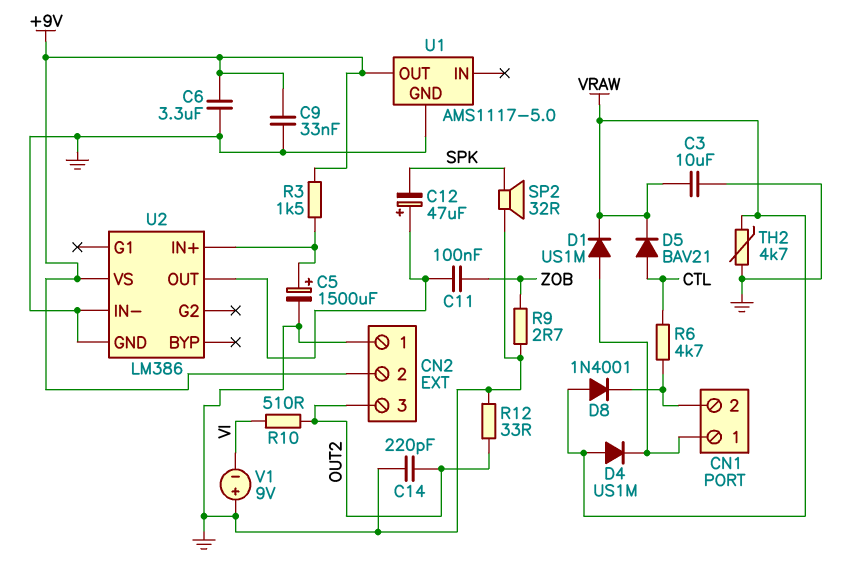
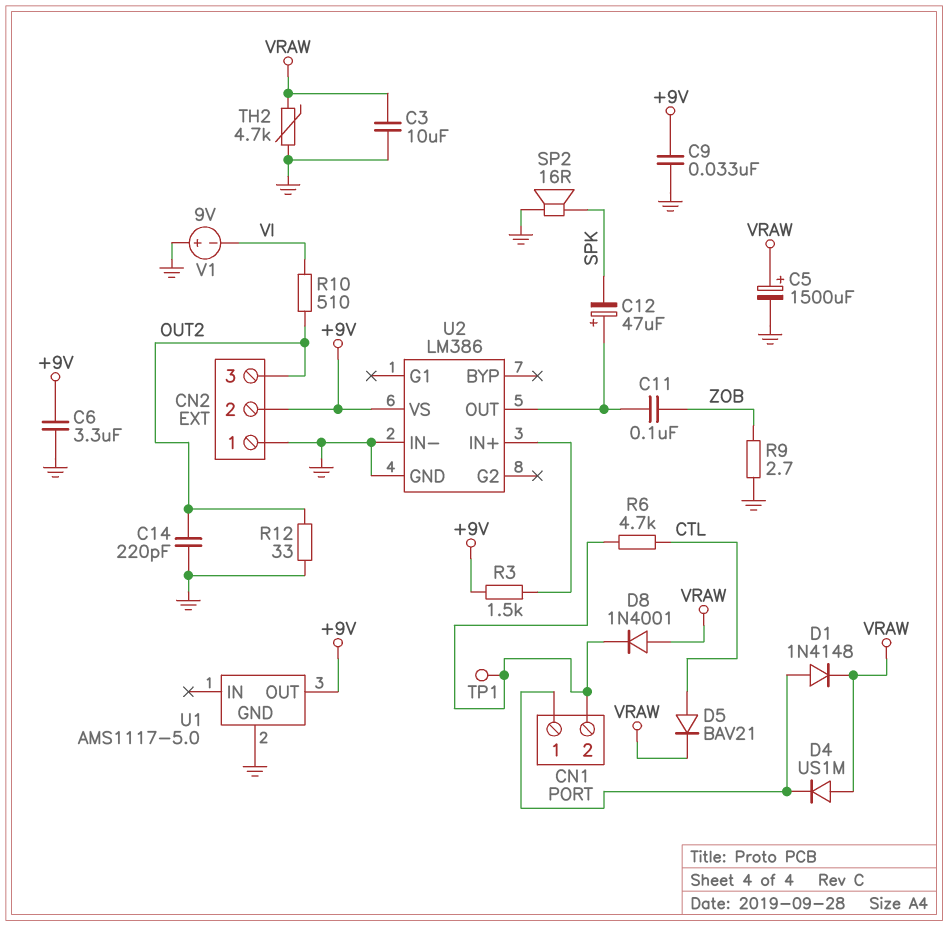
C5: 1500uF (plus U2/IN+, minus GND) -> 1500uF (plus VRAW, minus GND)
D1: diode US1M (A CN1/1, K VRAW) -> diode 1N4148 (A CN1/1, K VRAW)
SP2: speaker 32R (GND, SPK) -> speaker 16R (GND, SPK)
TP1: none -> test point (CN1/2)

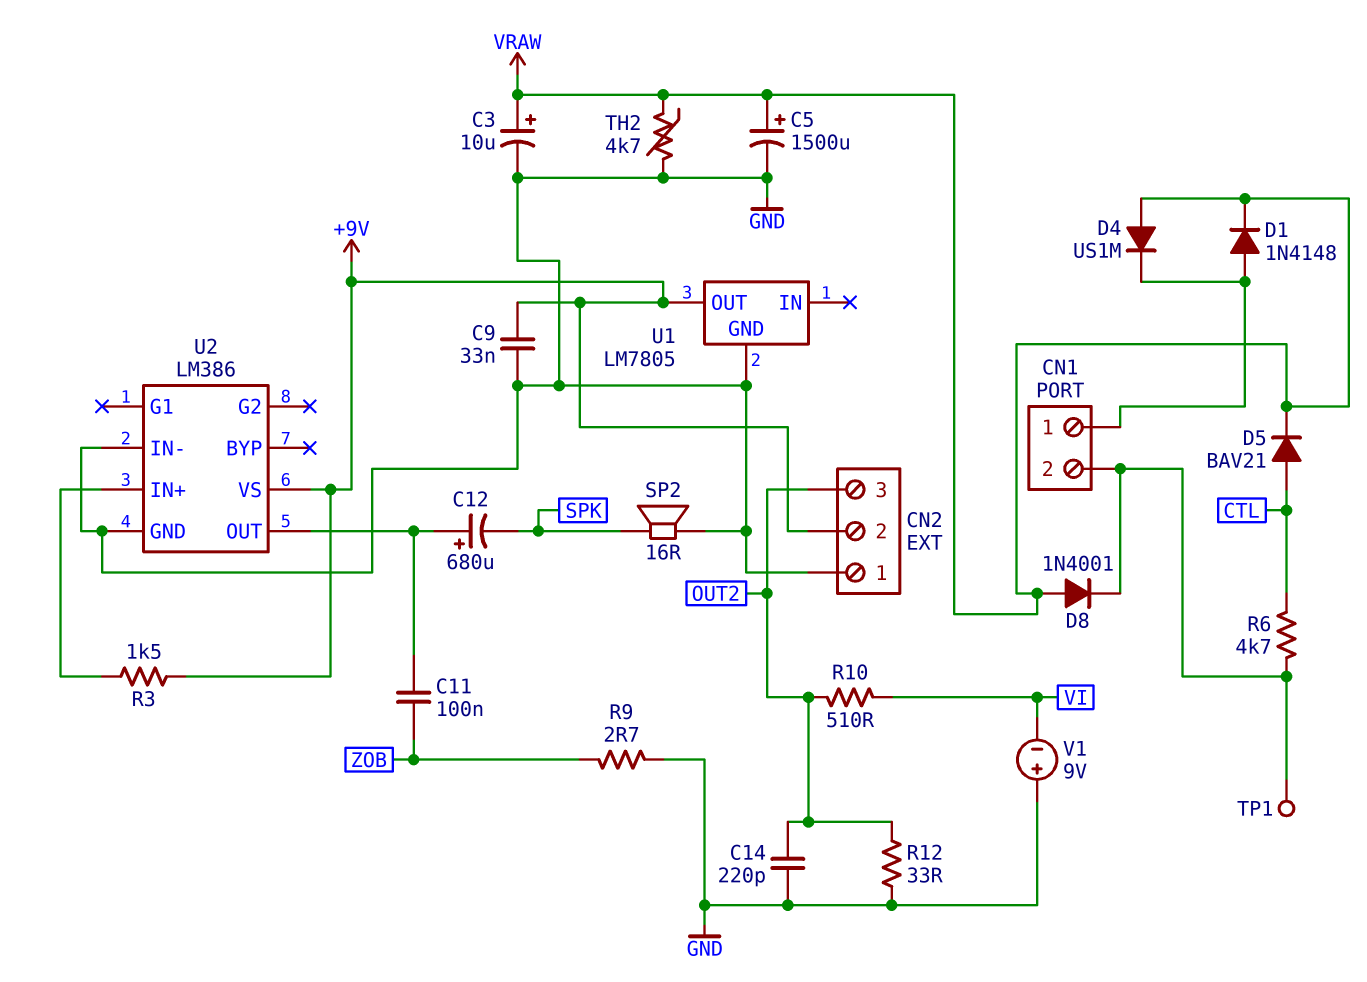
C3: 10uF (GND, VRAW) -> 10uF (plus VRAW, minus GND)
C6: 3.3uF (+9V, GND) -> none
C12: 47uF (plus U2/OUT, minus SPK) -> 680uF (plus U2/OUT, minus SPK)
U1: AMS1117-5.0 -> LM7805

